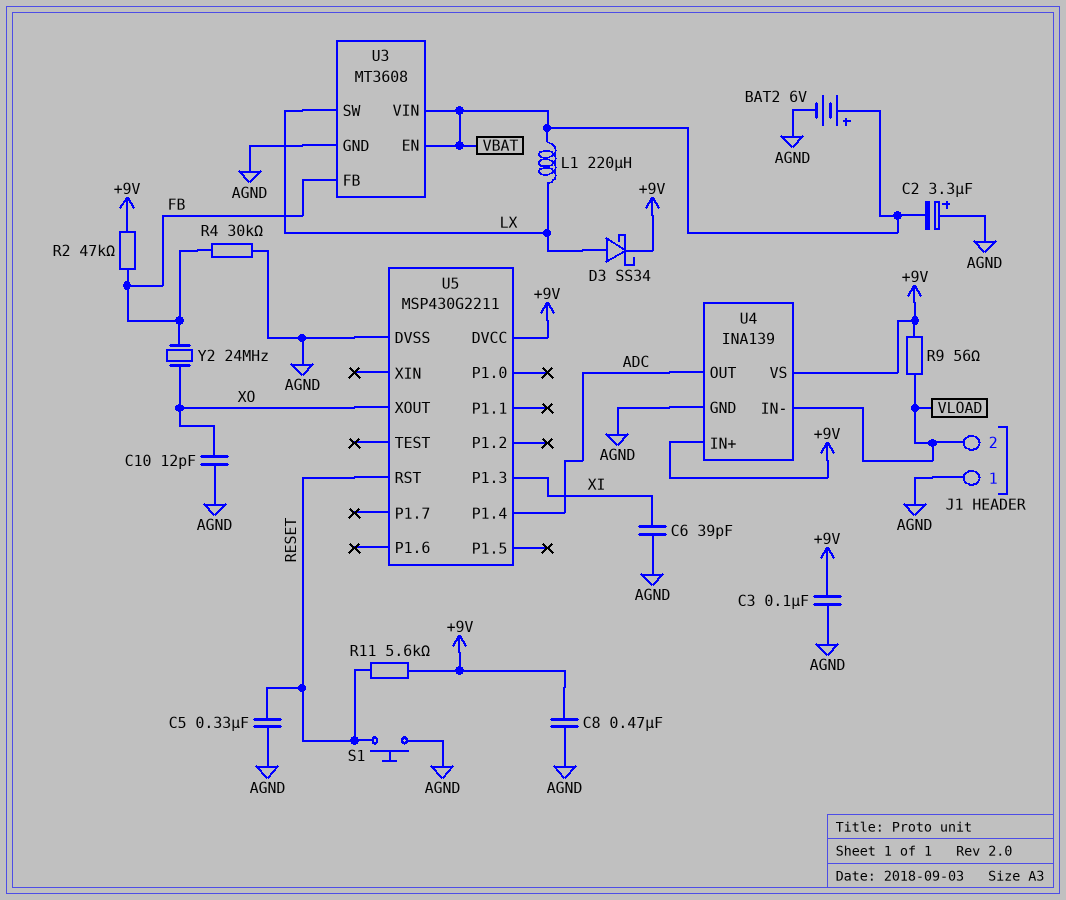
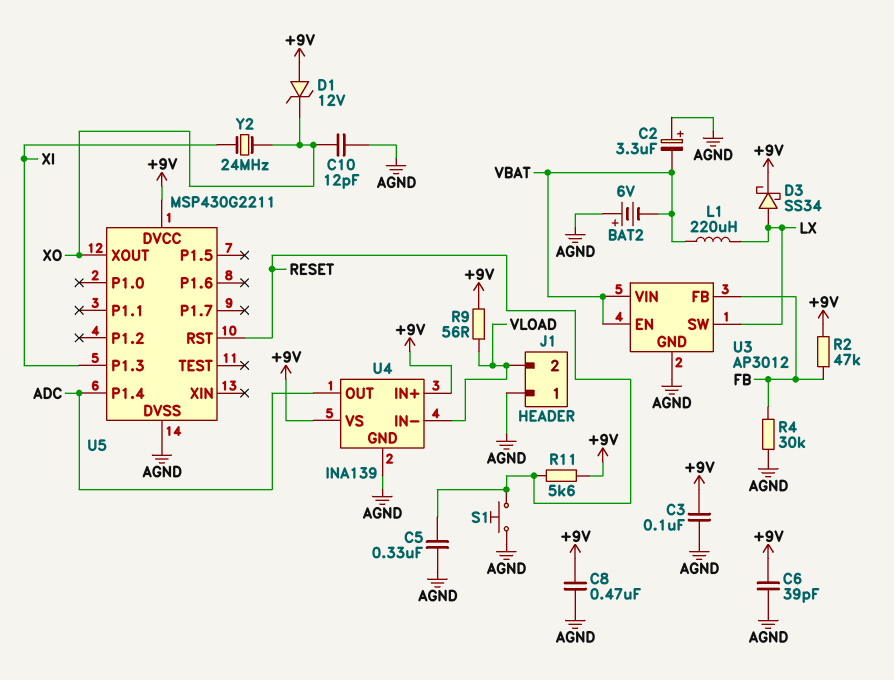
BAT2: 6V (plus VBAT, minus AGND) -> 6V (plus AGND, minus VBAT)
C6: 39pF (AGND, XI) -> 39pF (+9V, AGND)
D1: none -> zener 12V (A +9V, K XO)
U3: MT3608 -> AP3012
Y2: 24MHz (FB, XO) -> 24MHz (XI, XO)

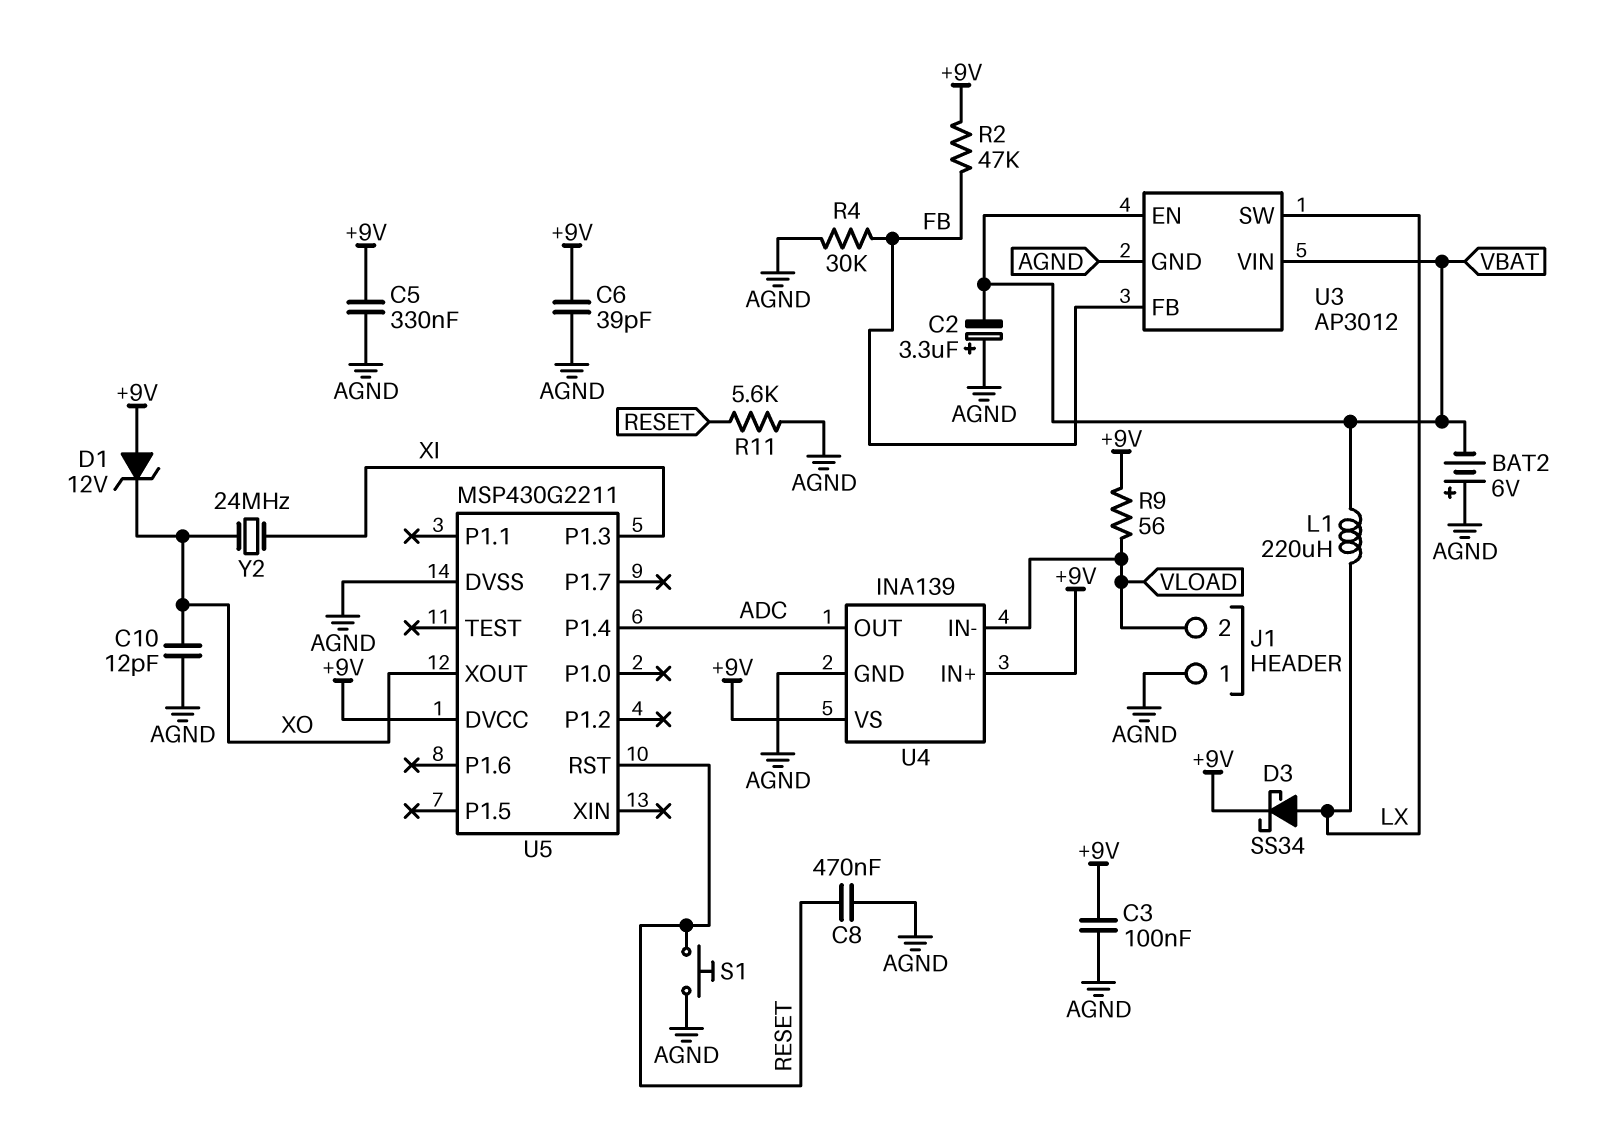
C5: 330nF (AGND, RESET) -> 330nF (+9V, AGND)
C8: 470nF (+9V, AGND) -> 470nF (AGND, RESET)
R11: 5.6k (+9V, RESET) -> 5.6k (AGND, RESET)

